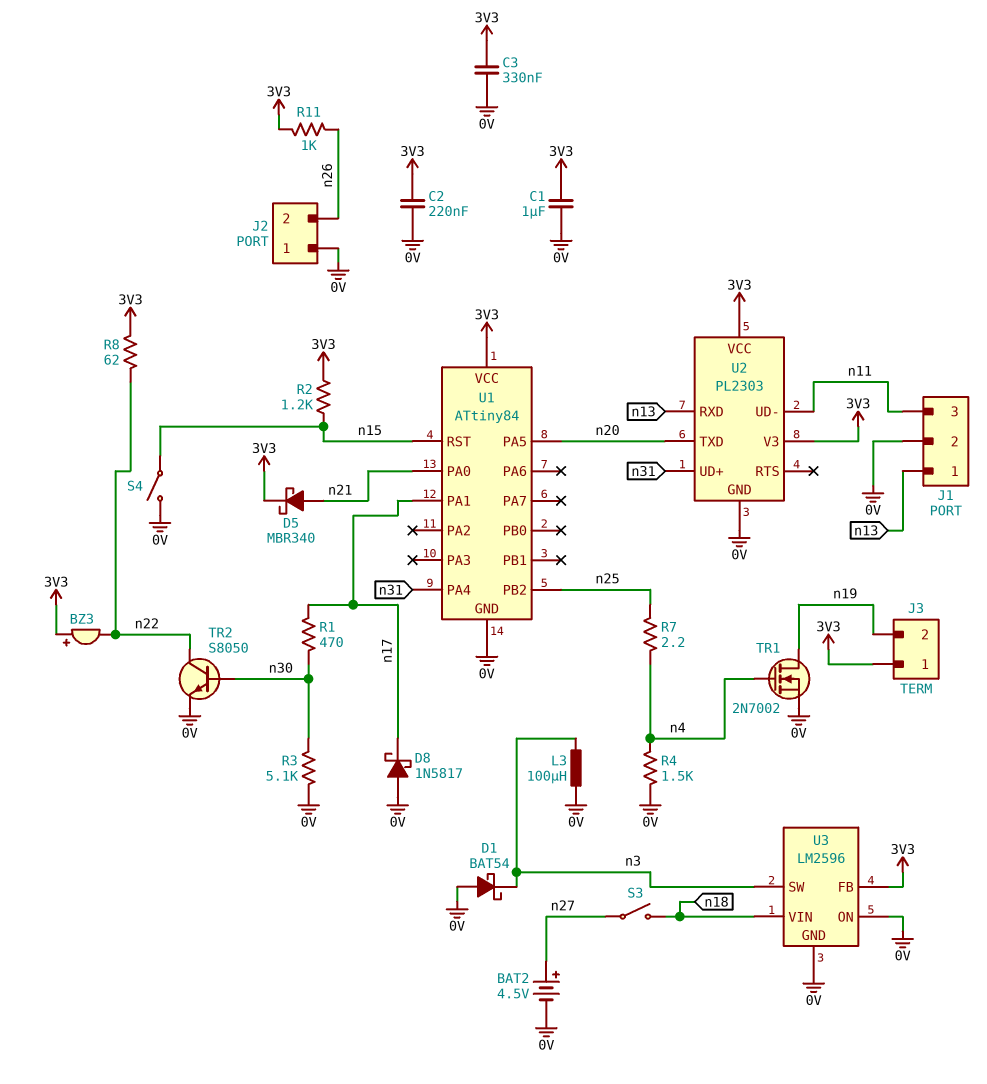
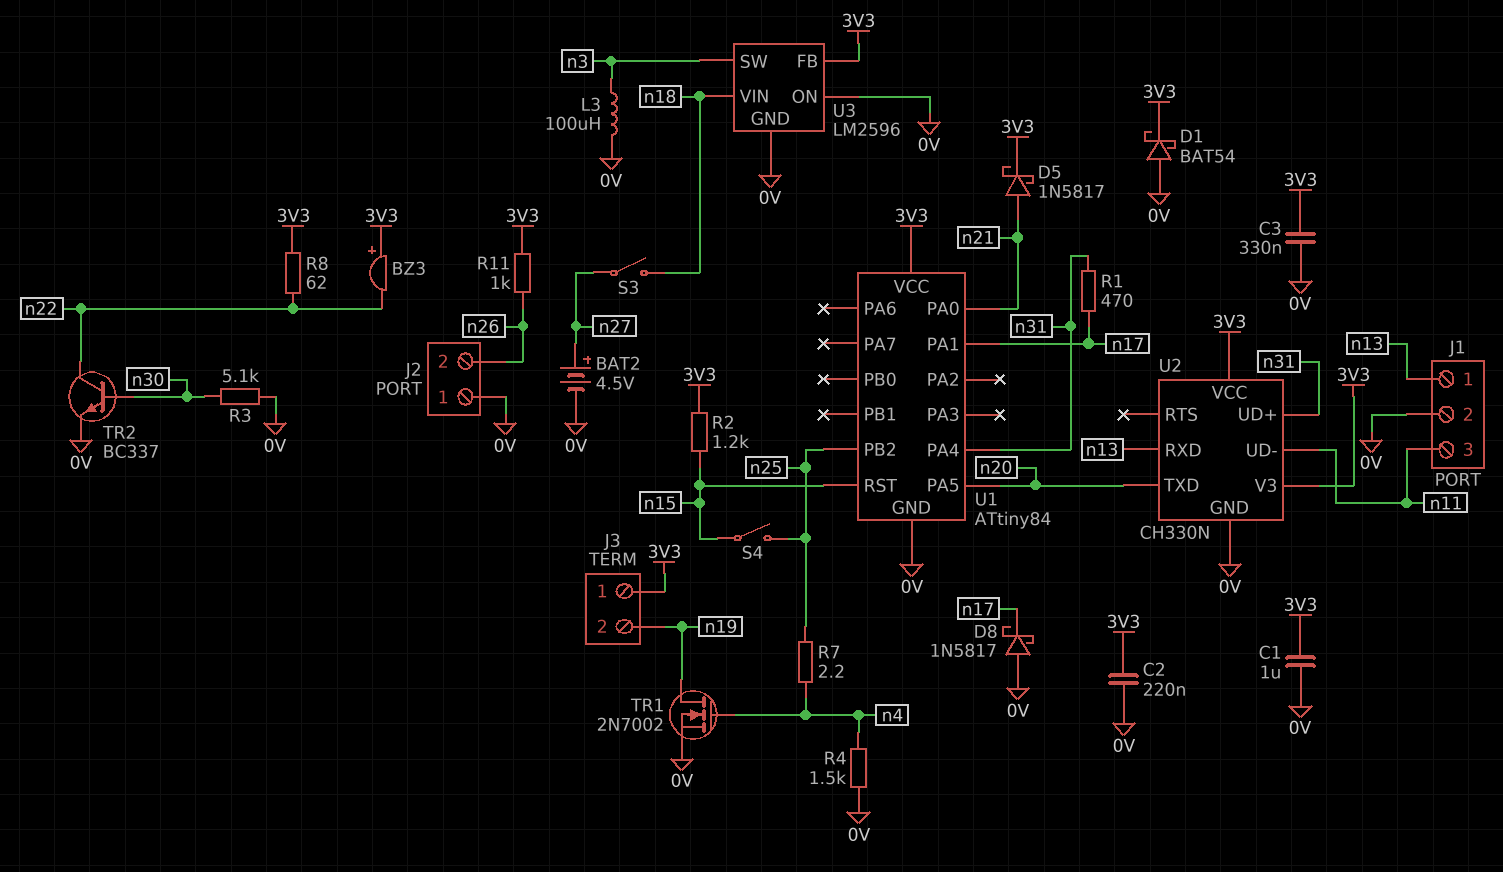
D1: schottky BAT54 (A 0V, K n3) -> schottky BAT54 (A 0V, K 3V3)
D5: schottky MBR340 (A n21, K 3V3) -> schottky 1N5817 (A n21, K 3V3)
R1: 470 (n17, n30) -> 470 (n17, n31)
S4: switch (0V, n15) -> switch (n15, n25)
TR2: NPN S8050 (B n30, C n22, E 0V) -> NPN BC337 (B n30, C n22, E 0V)
U2: PL2303 -> CH330N

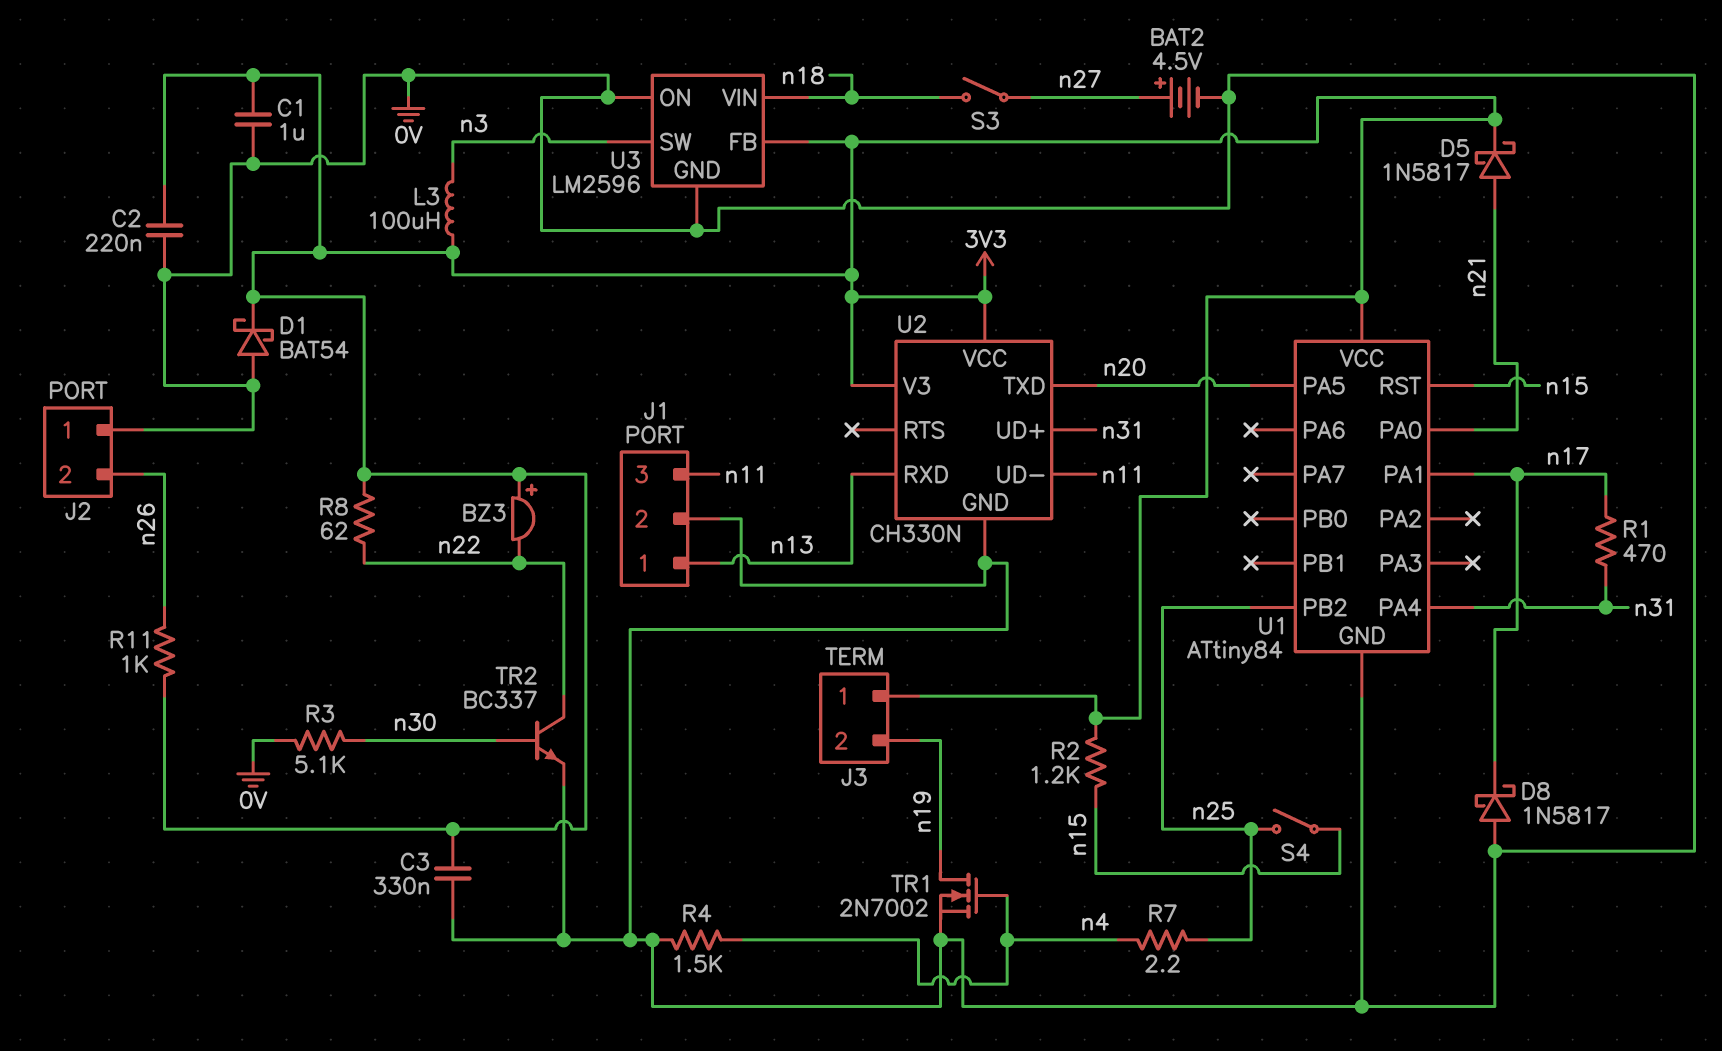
L3: 100uH (0V, n3) -> 100uH (3V3, n3)

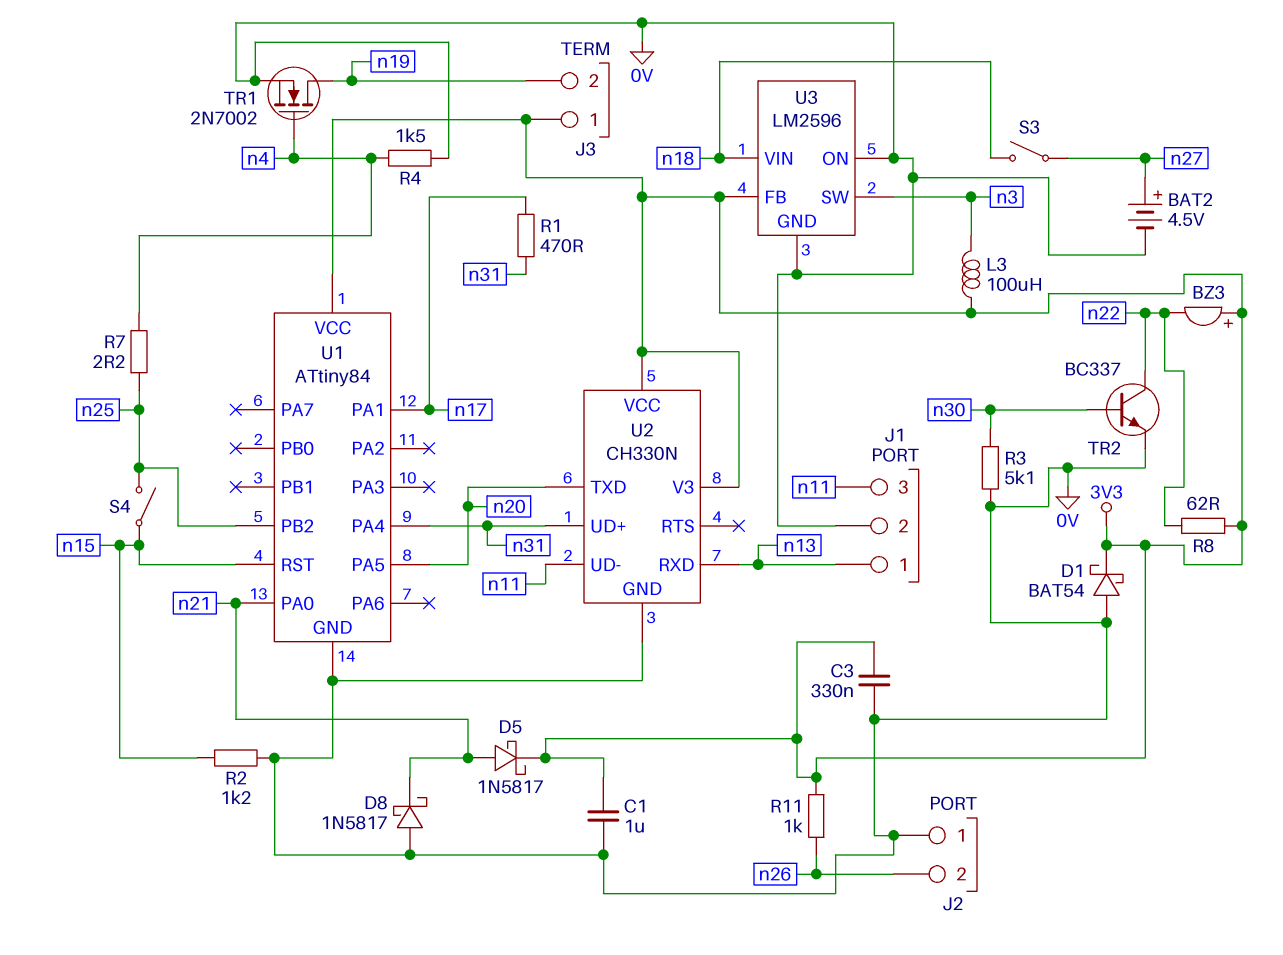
C2: 220nF (0V, 3V3) -> none
D8: schottky 1N5817 (A 0V, K n17) -> schottky 1N5817 (A 0V, K n21)
R2: 1.2k (3V3, n15) -> 1.2k (0V, n15)

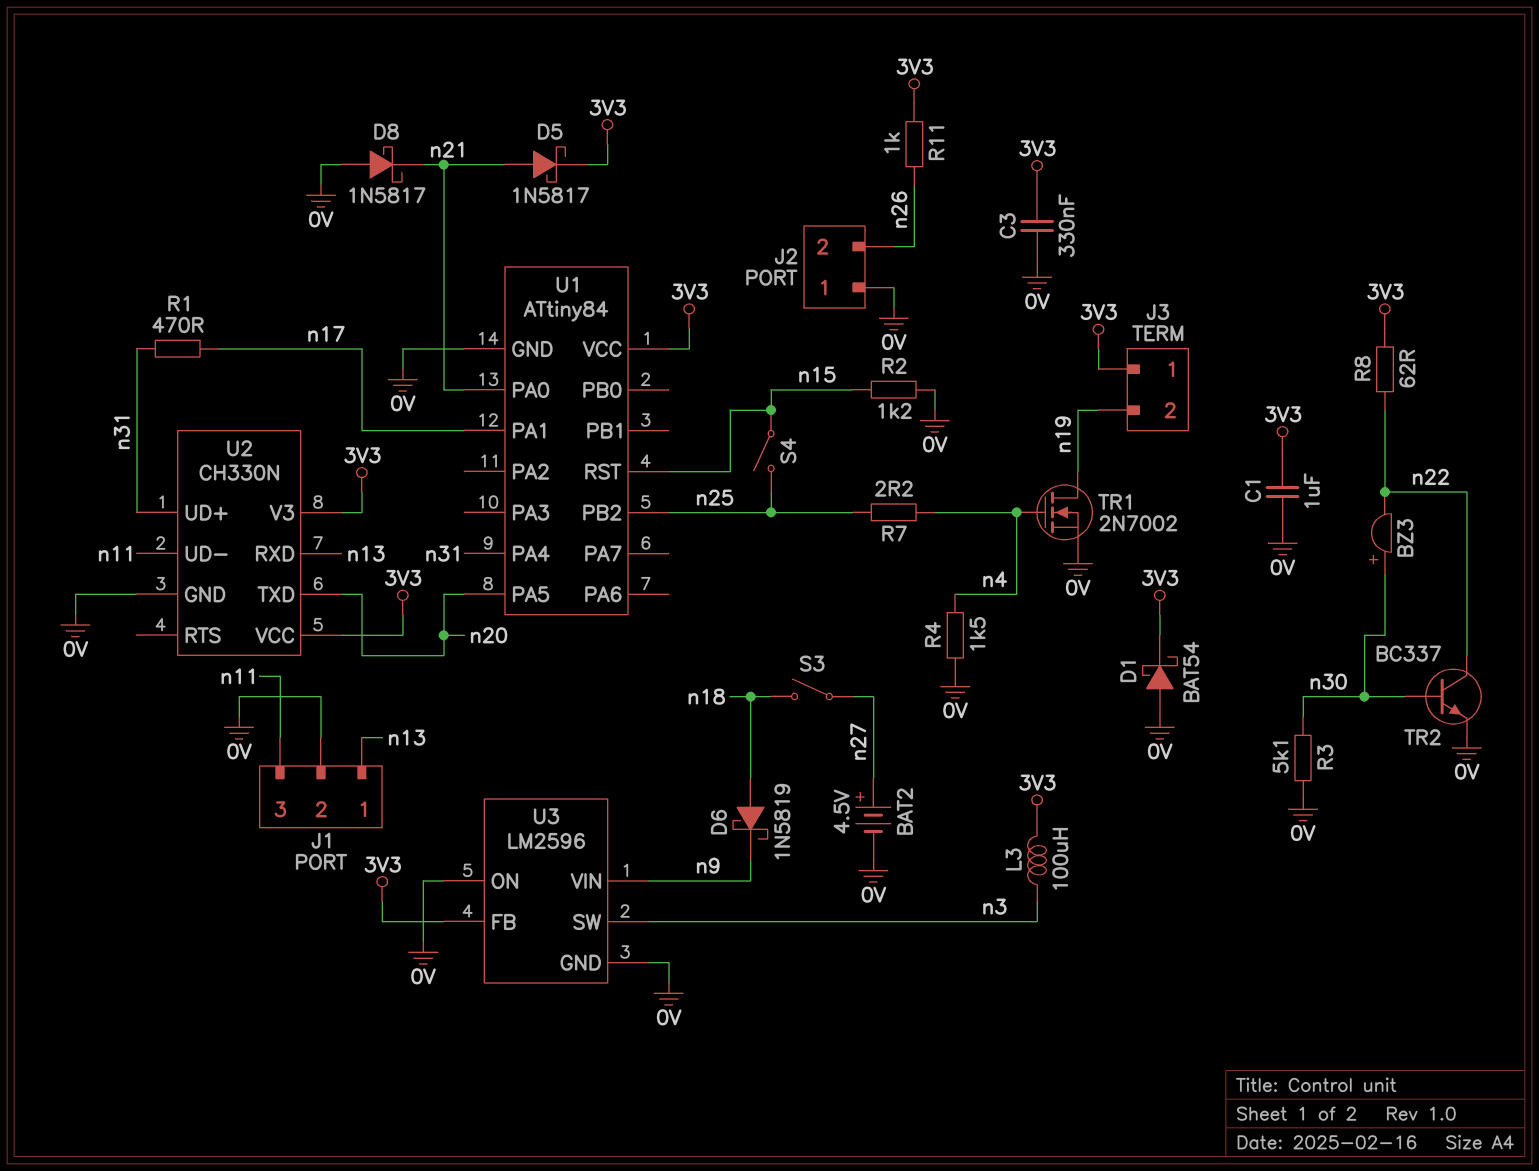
BZ3: buzzer (plus 3V3, minus n22) -> buzzer (plus n30, minus n22)
D6: none -> schottky 1N5819 (A n18, K n9)
U3 pin VIN: n18 -> n9

